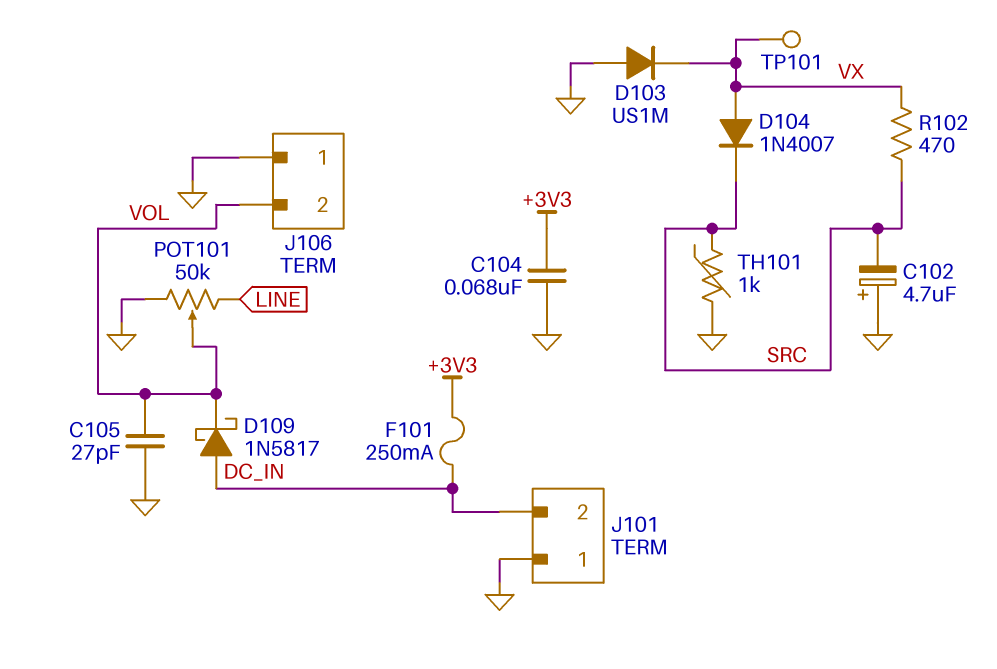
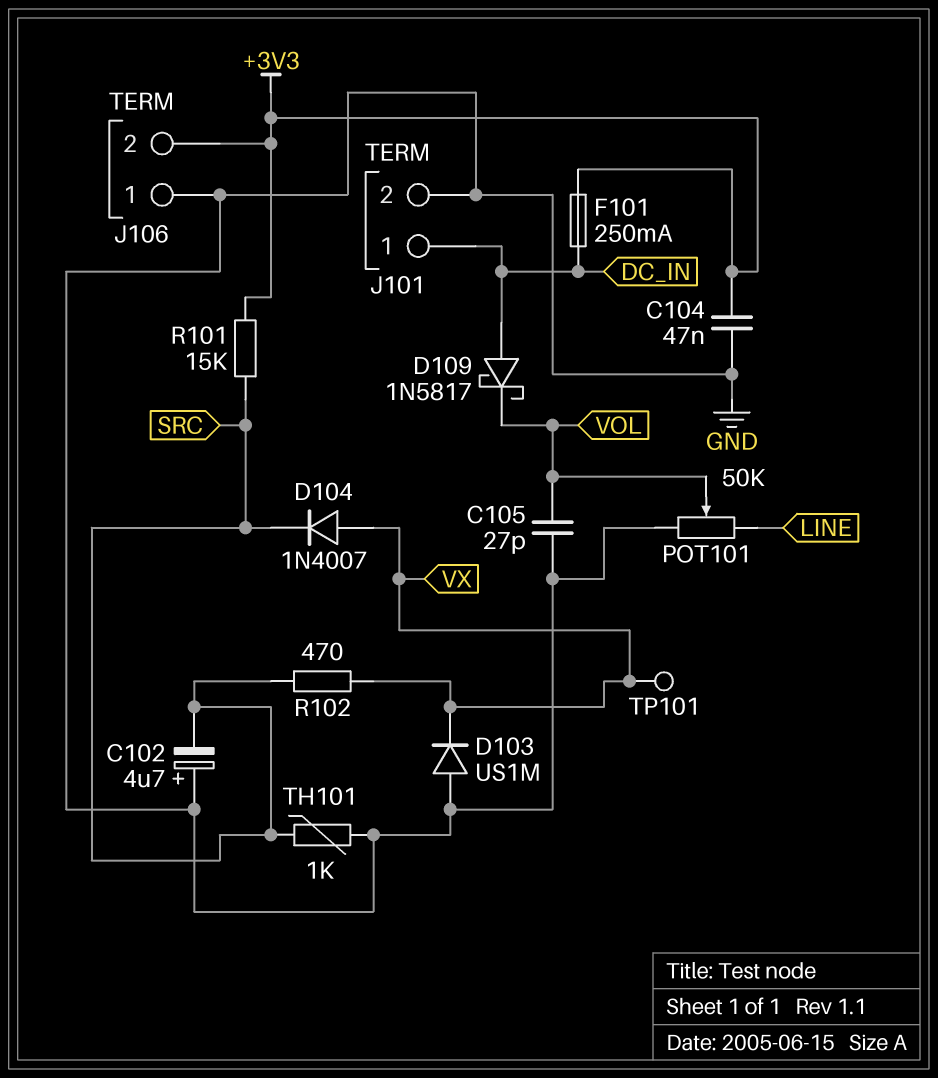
C104: 68nF (+3V3, GND) -> 47nF (+3V3, GND)
J101 pin 1: GND -> DC_IN
J101 pin 2: DC_IN -> GND
J106 pin 2: VOL -> +3V3
R101: none -> 15k (+3V3, SRC)

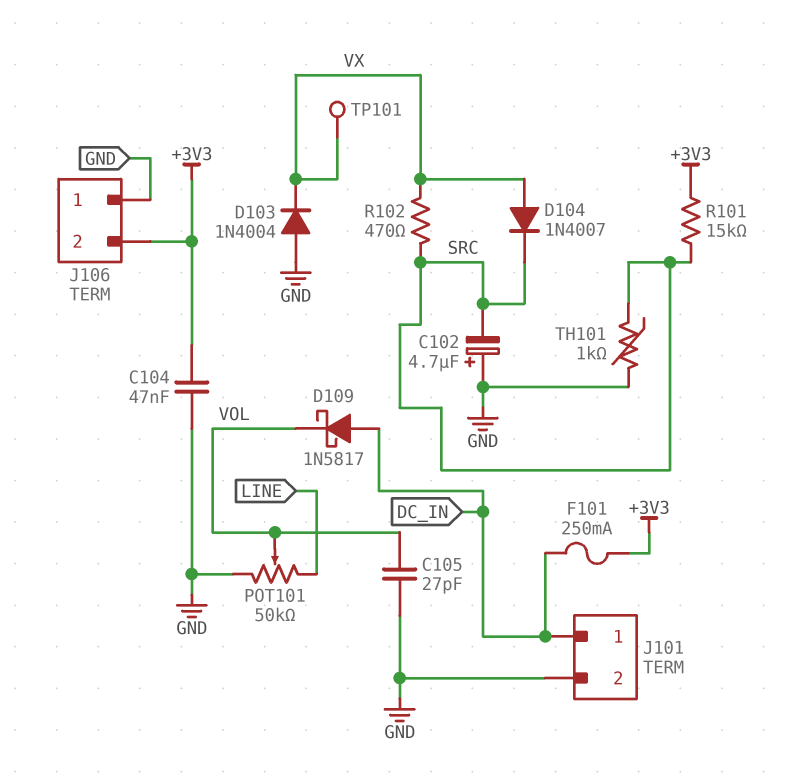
D103: diode US1M (A GND, K VX) -> diode 1N4004 (A GND, K VX)

